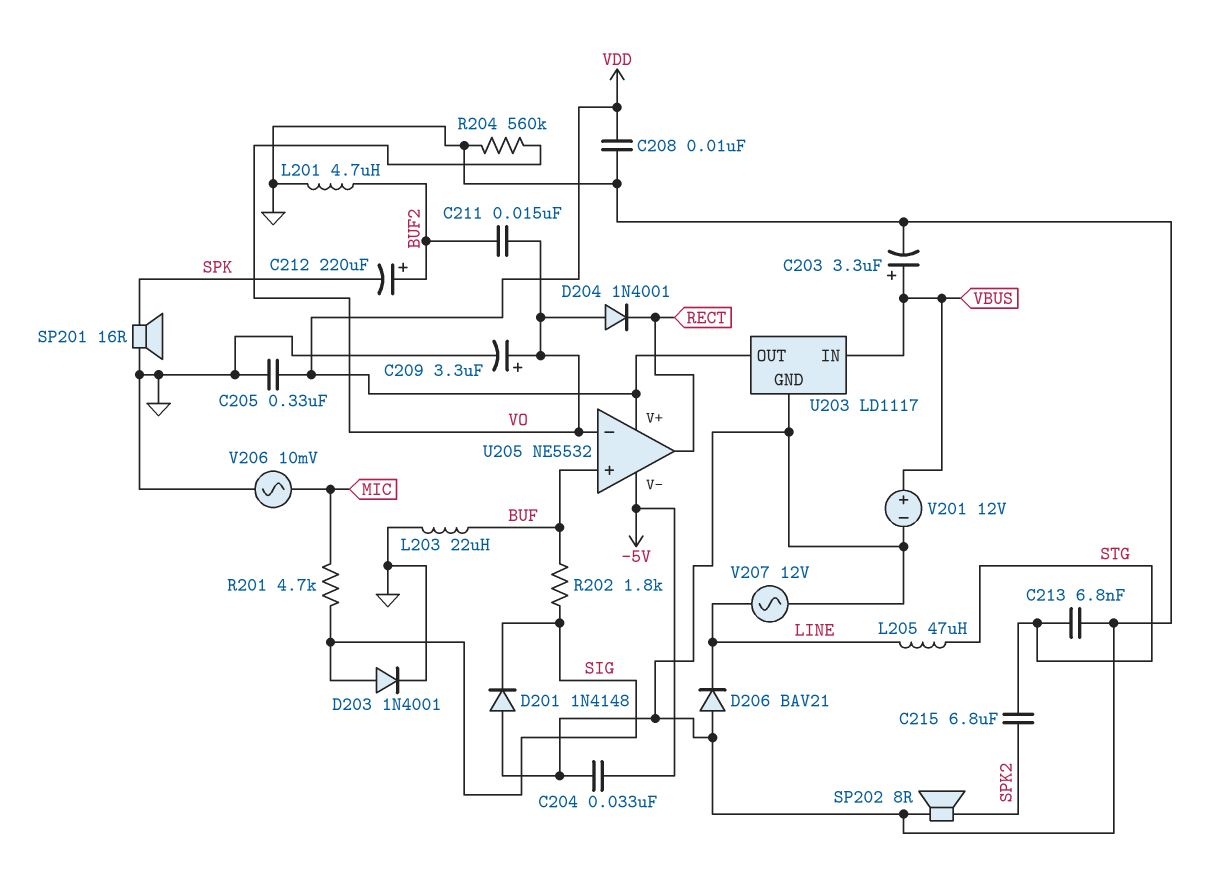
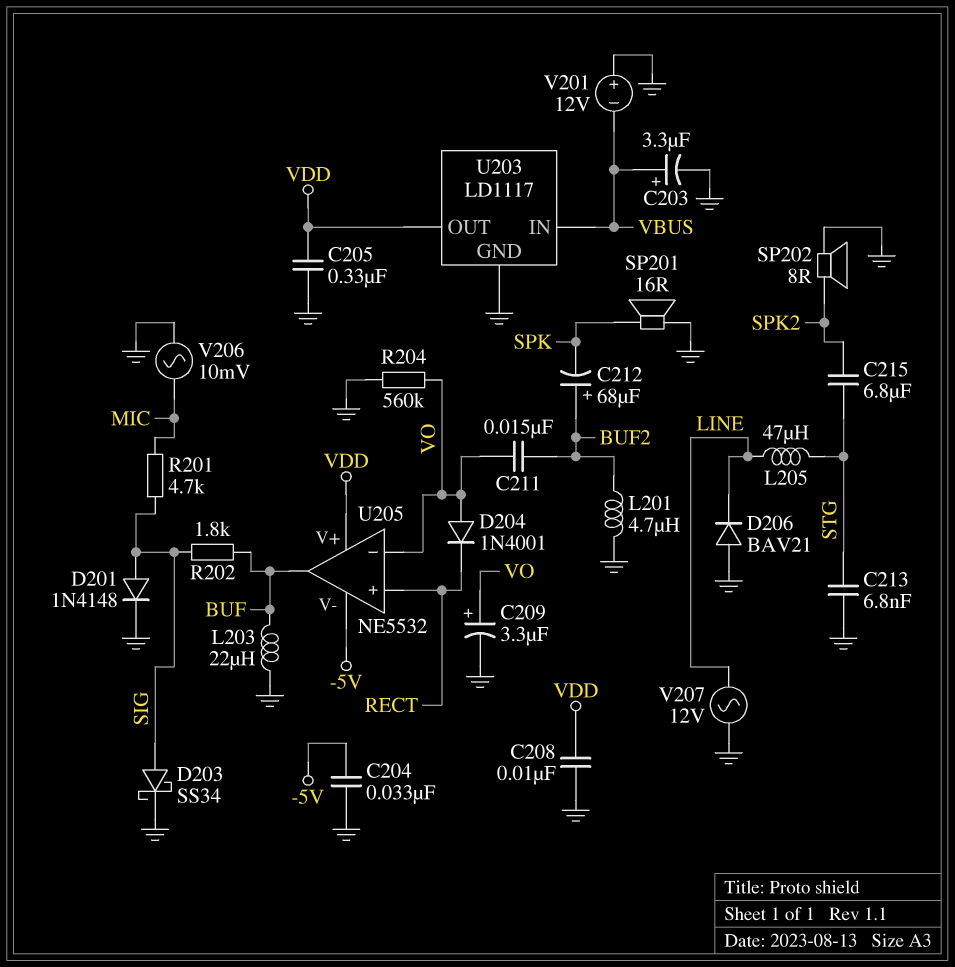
C212: 220uF (plus BUF2, minus SPK) -> 68uF (plus BUF2, minus SPK)
D201: diode 1N4148 (A GND, K SIG) -> diode 1N4148 (A SIG, K GND)
D203: diode 1N4001 (A SIG, K GND) -> schottky SS34 (A SIG, K GND)
U205 pin in+: BUF -> RECT
U205 pin out: RECT -> BUF
V201: 12V (plus VBUS, minus GND) -> 12V (plus GND, minus VBUS)

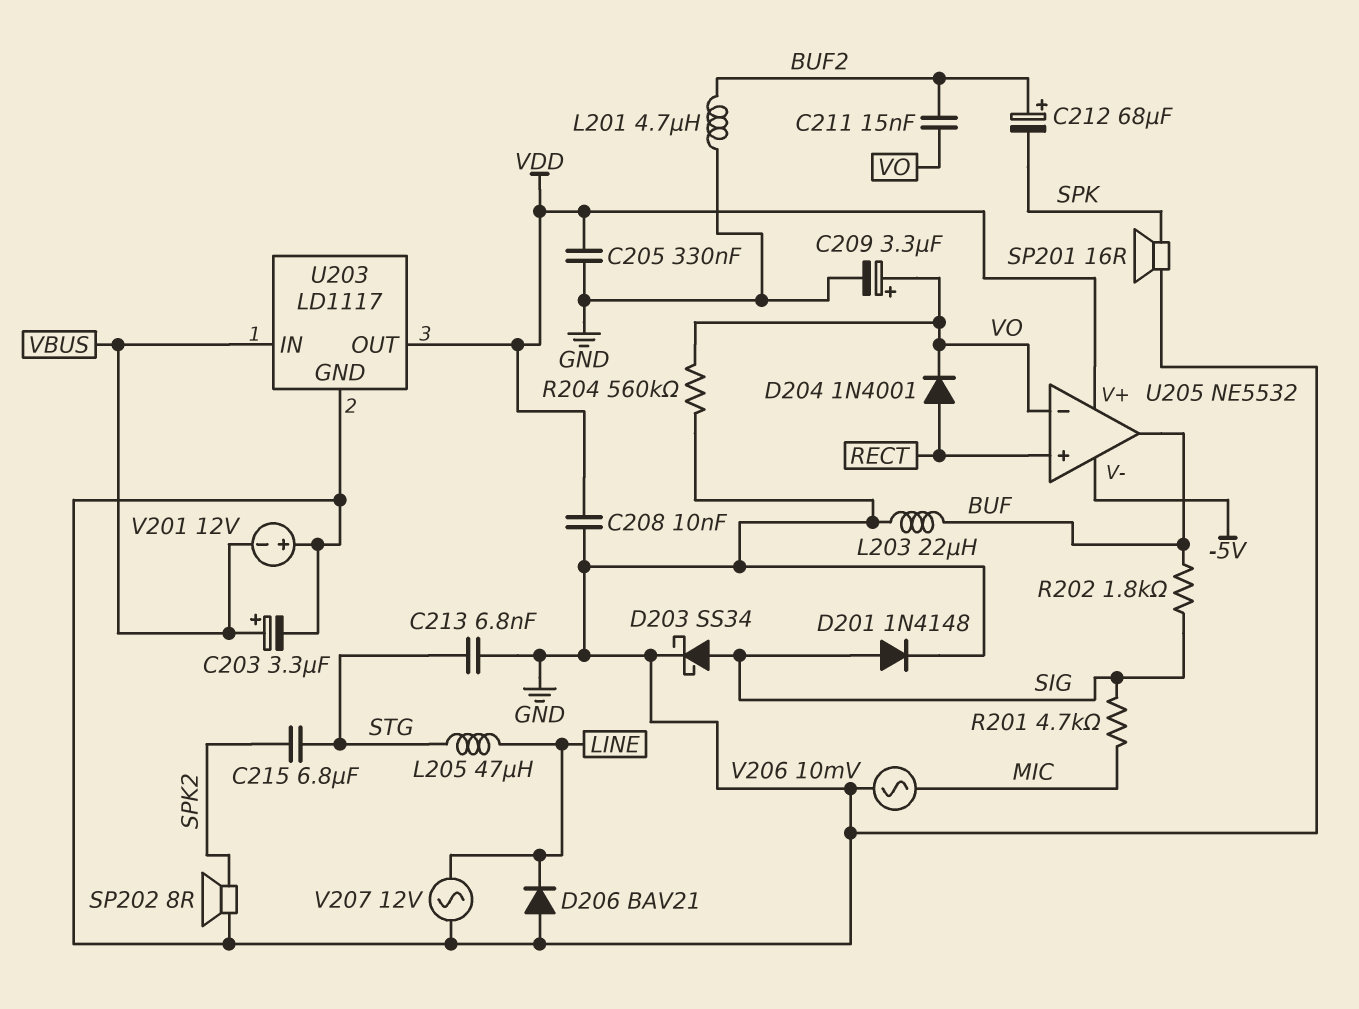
C204: 33nF (-5V, GND) -> none
D204: diode 1N4001 (A VO, K RECT) -> diode 1N4001 (A RECT, K VO)

